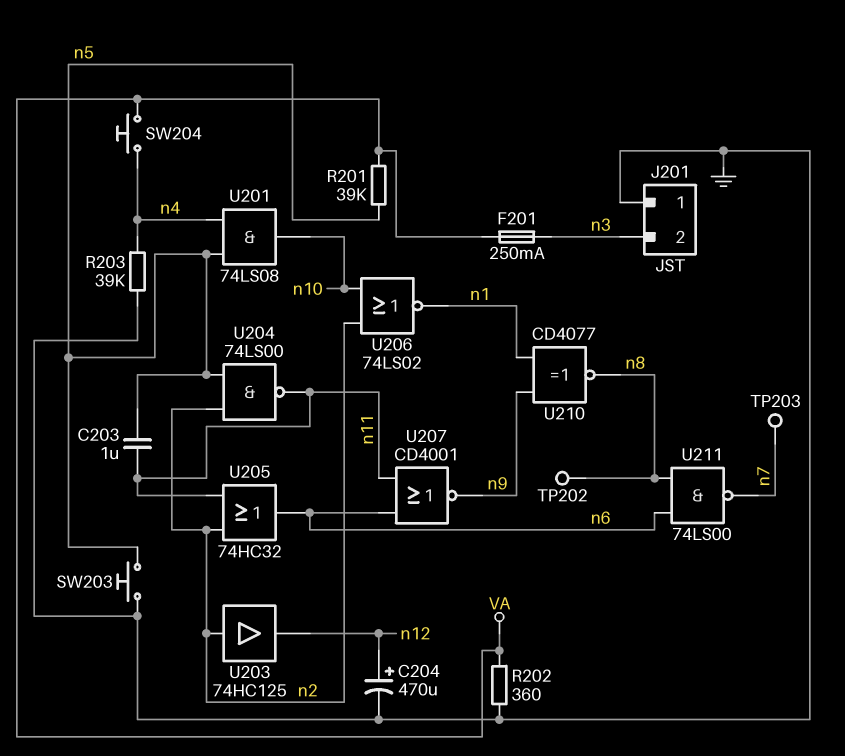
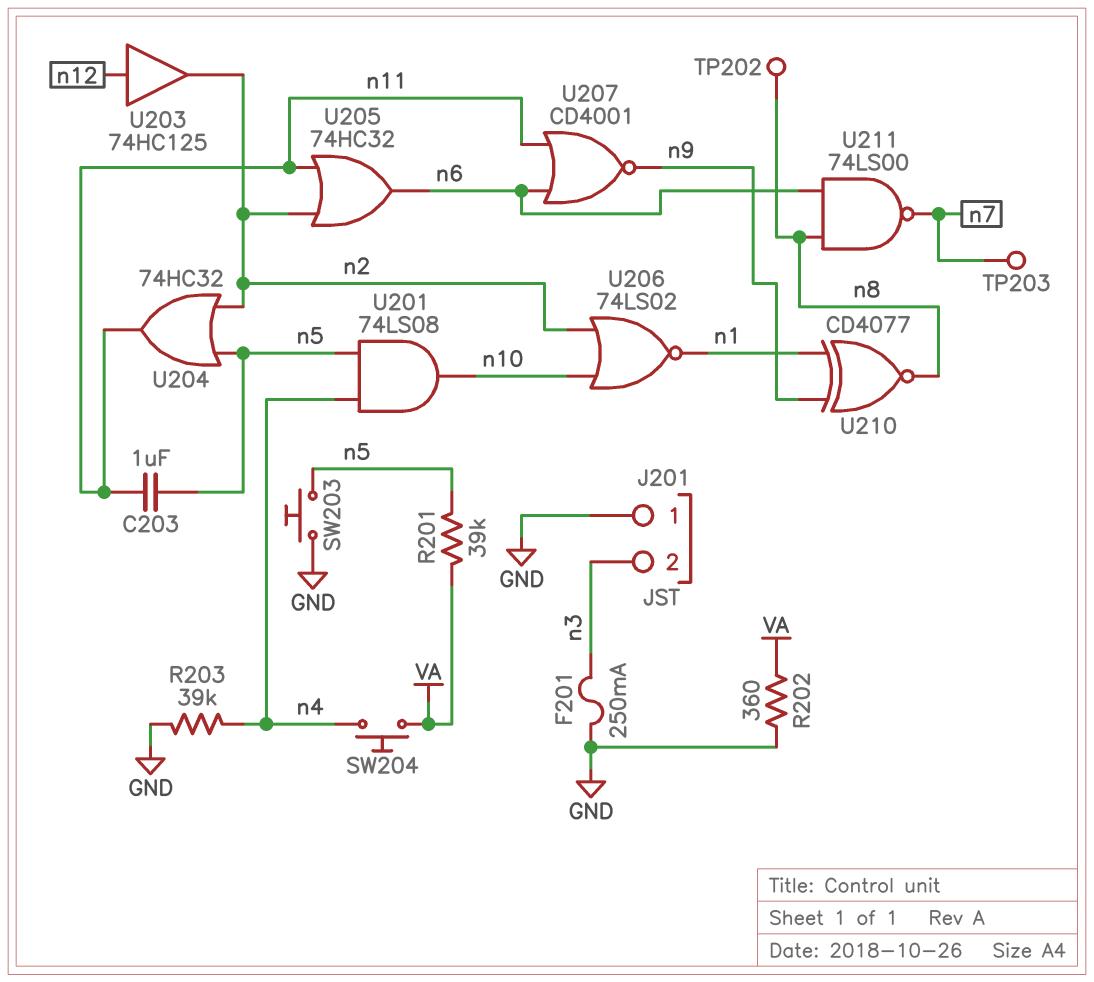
C204: 470uF (plus n12, minus GND) -> none
F201: 250mA (VA, n3) -> 250mA (GND, n3)
U203: buffer 74HC125 (in n2, out n12) -> buffer 74HC125 (in n12, out n2)
U204: NAND 74LS00 (in n2, in n5, out n11) -> OR 74HC32 (in n2, in n5, out n11)

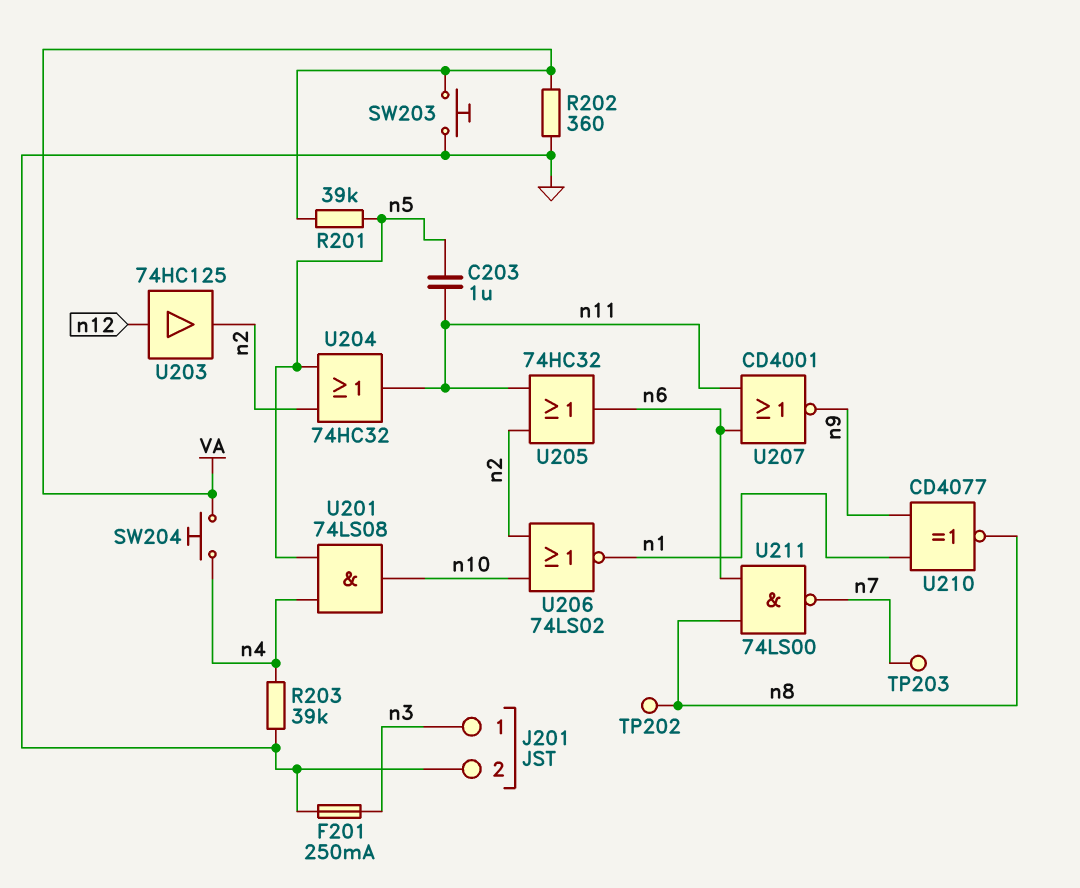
J201 pin 1: GND -> n3
J201 pin 2: n3 -> GND
SW203: button (GND, n5) -> button (GND, VA)

